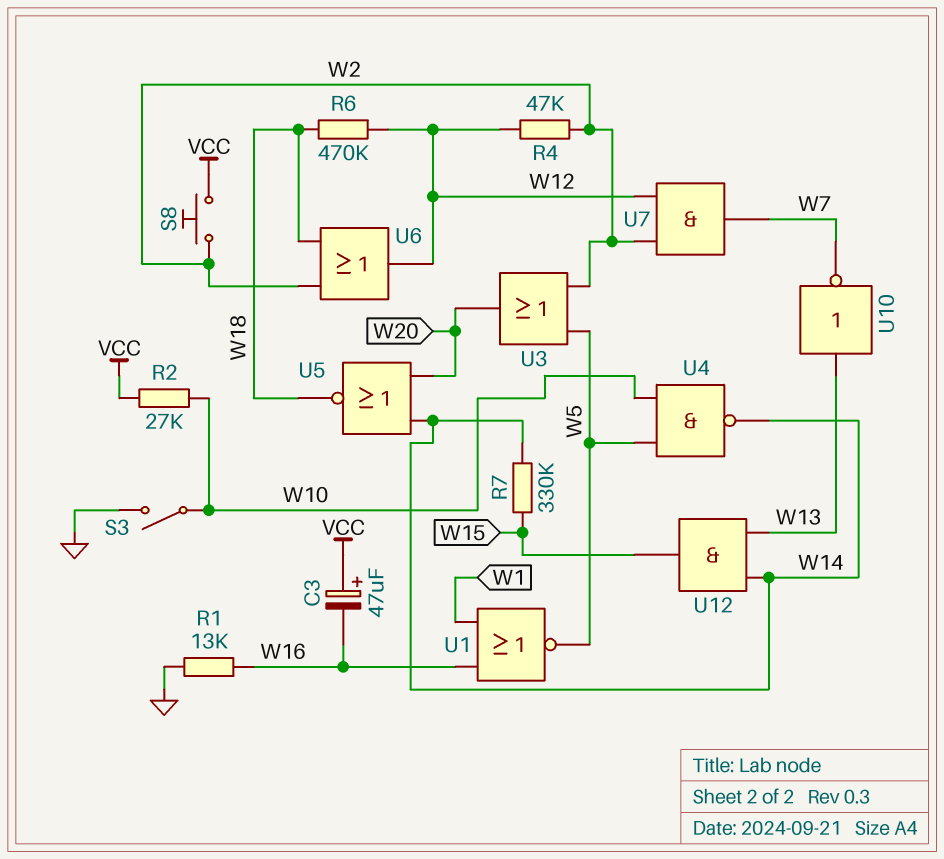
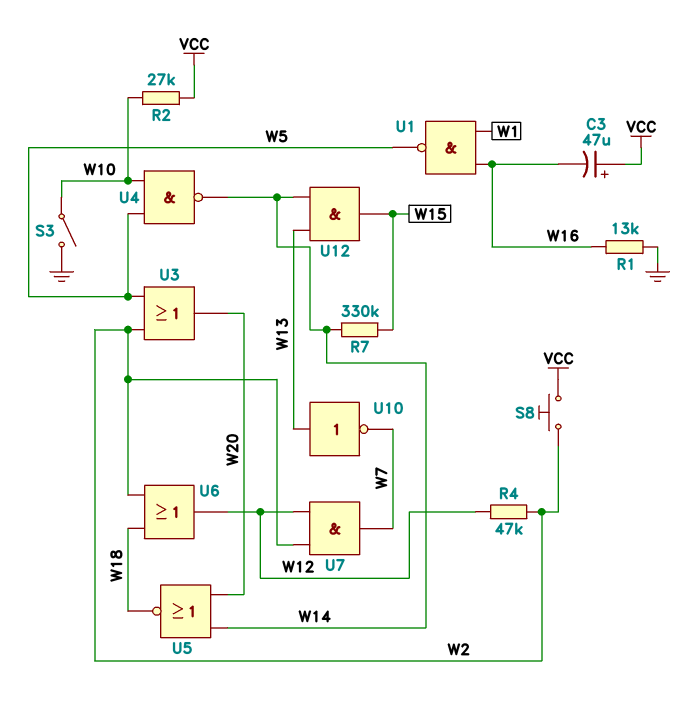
R6: 470k (W12, W18) -> none
U1: NOR (in W1, in W16, out W5) -> NAND (in W1, in W16, out W5)

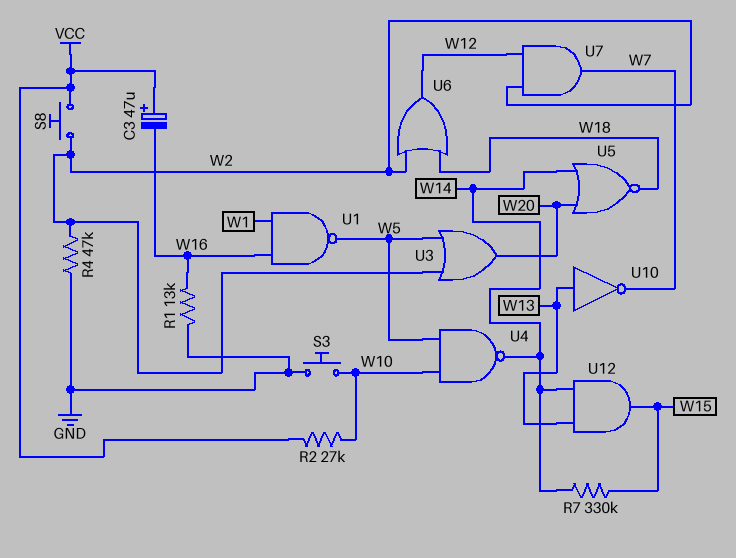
R4: 47k (W2, W12) -> 47k (GND, W2)
S3: switch (GND, W10) -> button (GND, W10)

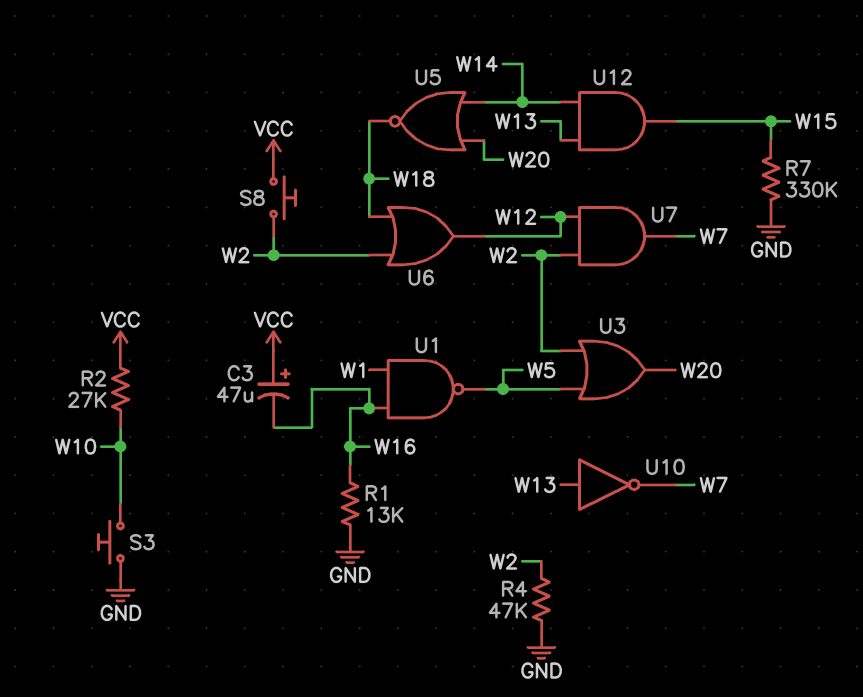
R7: 330k (W14, W15) -> 330k (GND, W15)
U4: NAND (in W5, in W10, out W14) -> none

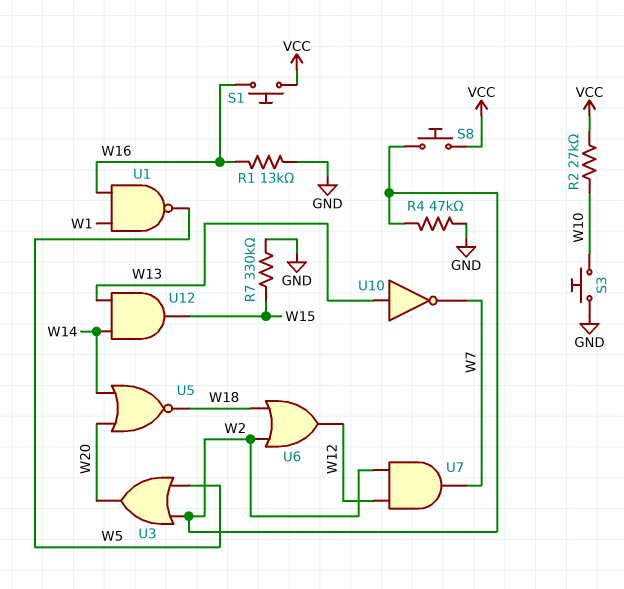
C3: 47uF (plus VCC, minus W16) -> none
S1: none -> button (VCC, W16)

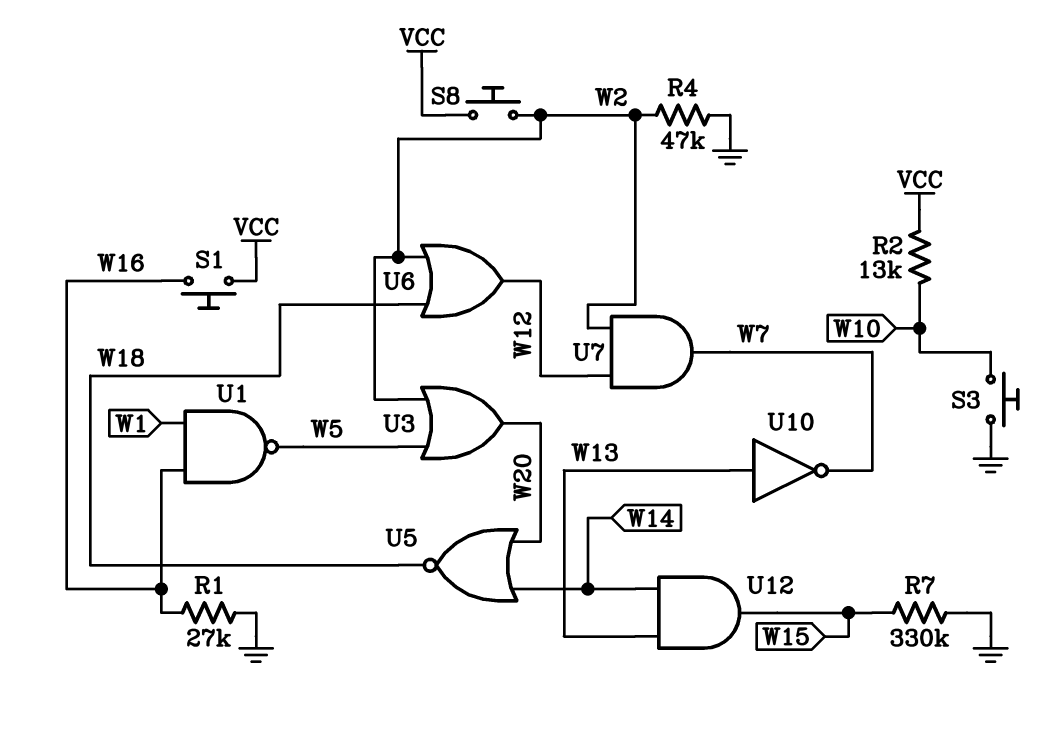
R1: 13k (GND, W16) -> 27k (GND, W16)
R2: 27k (VCC, W10) -> 13k (VCC, W10)

